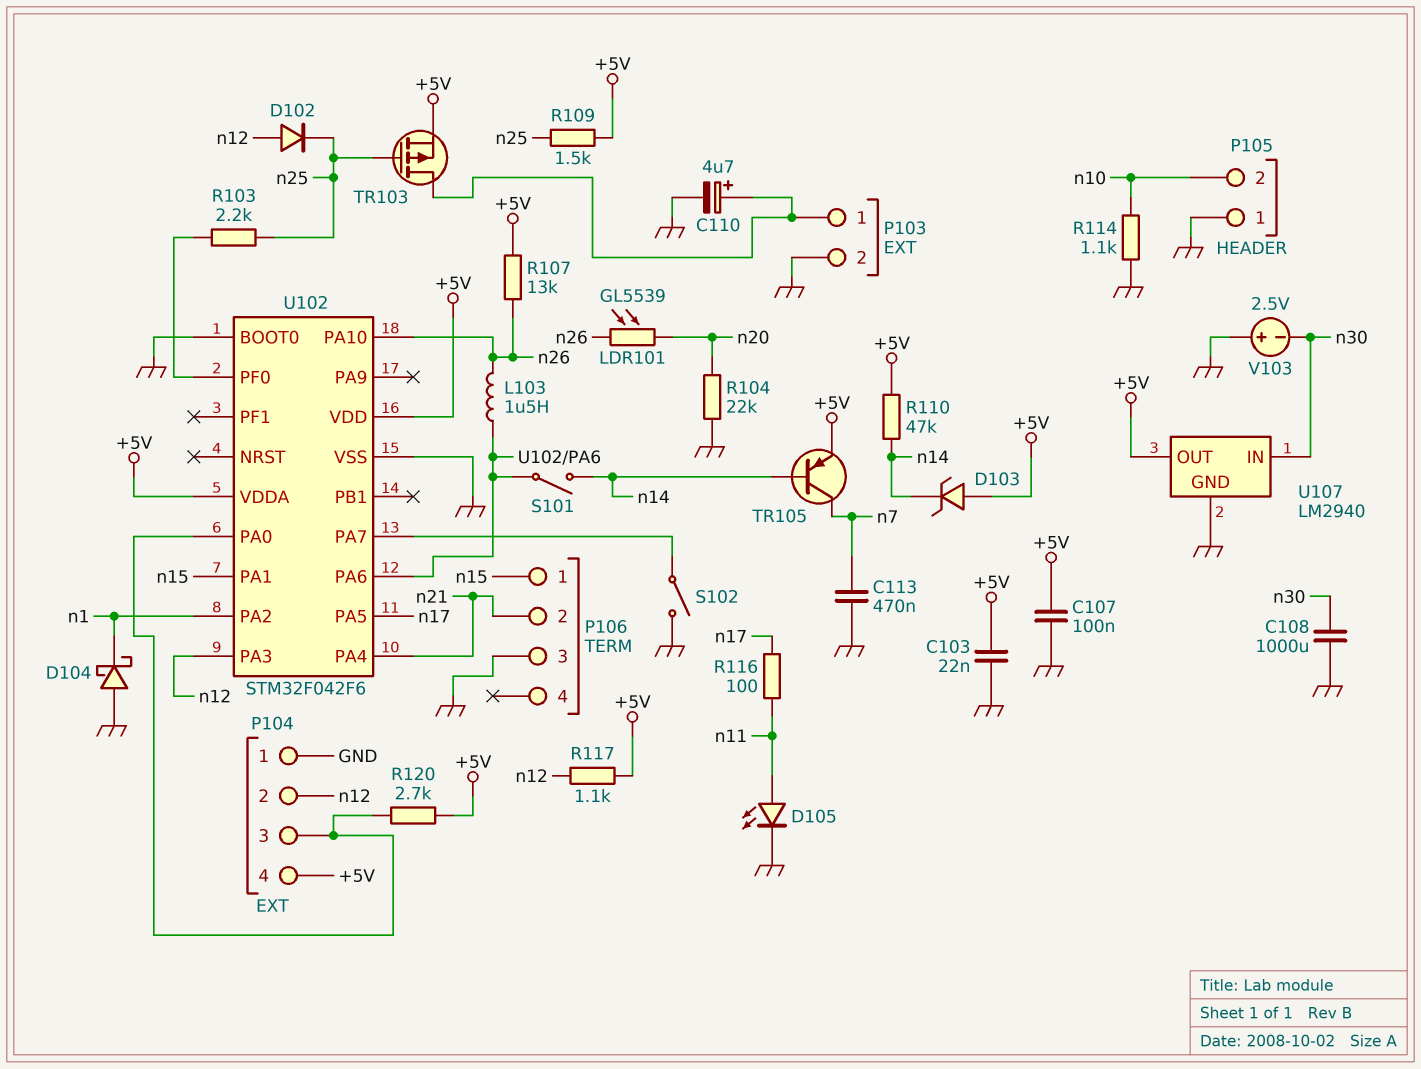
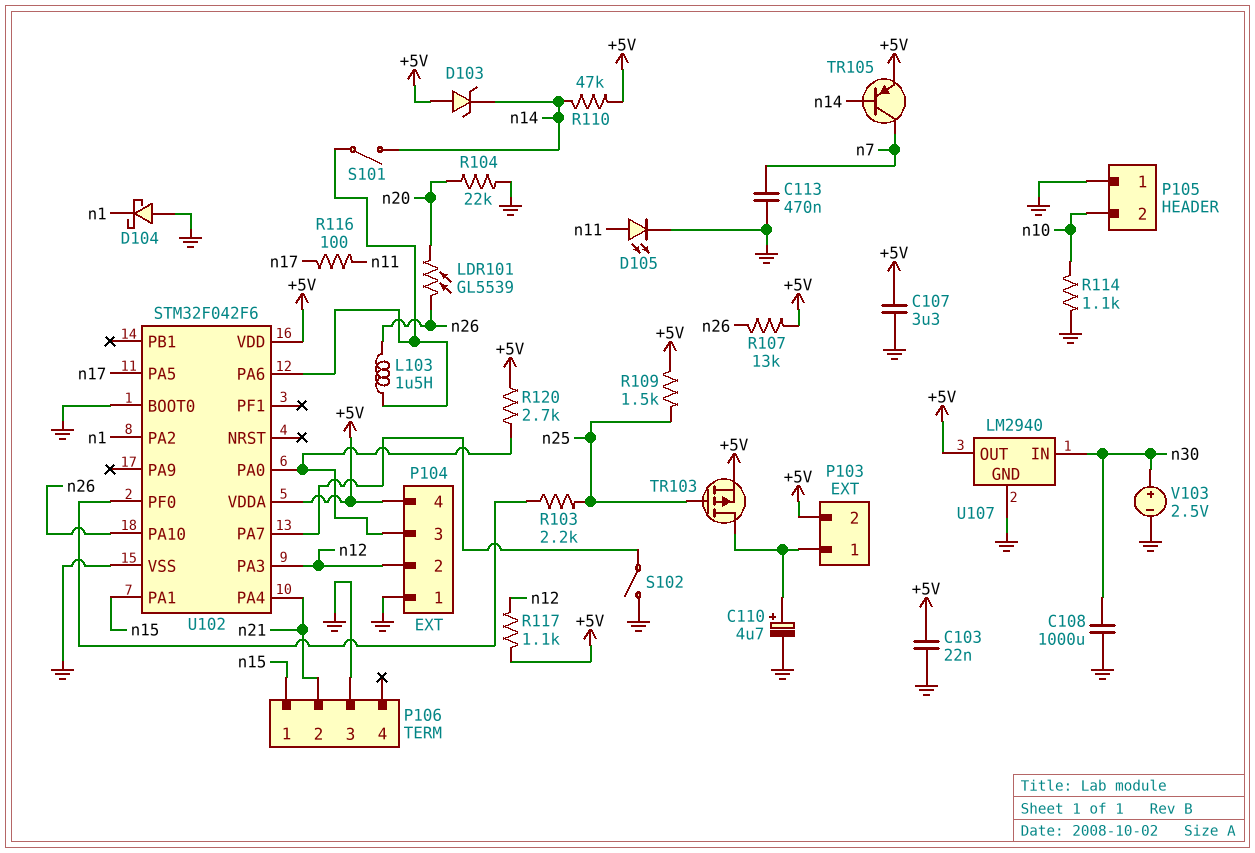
C107: 100nF (+5V, GND) -> 3.3uF (+5V, GND)
D102: diode (A n12, K n25) -> none
P103 pin 2: GND -> +5V
V103: 2.5V (plus GND, minus n30) -> 2.5V (plus n30, minus GND)

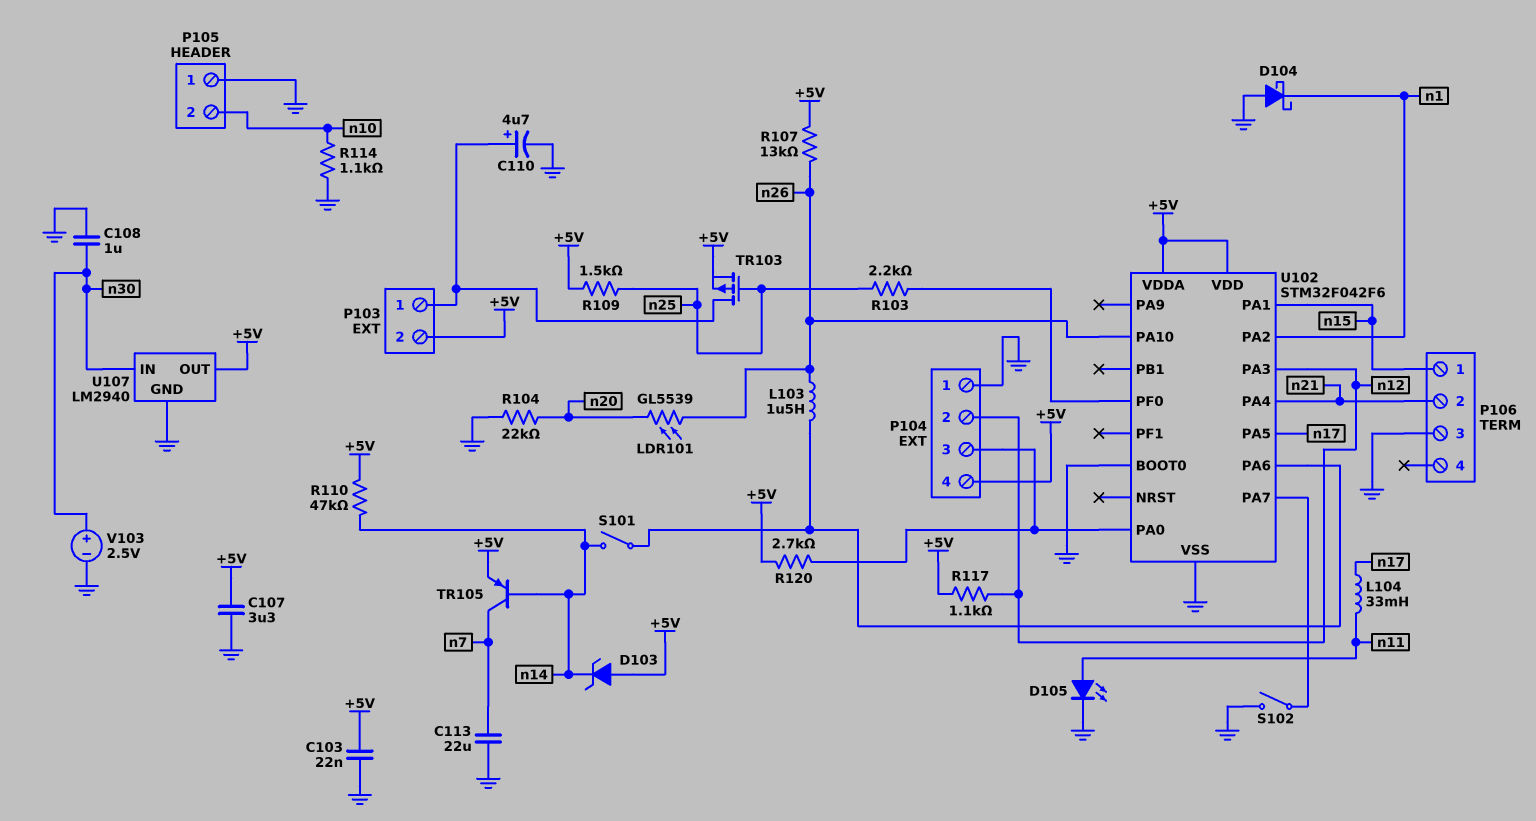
C108: 1000uF (GND, n30) -> 1uF (GND, n30)
C113: 470nF (GND, n7) -> 22uF (GND, n7)
L104: none -> 33mH (n11, n17)
R116: 100 (n11, n17) -> none

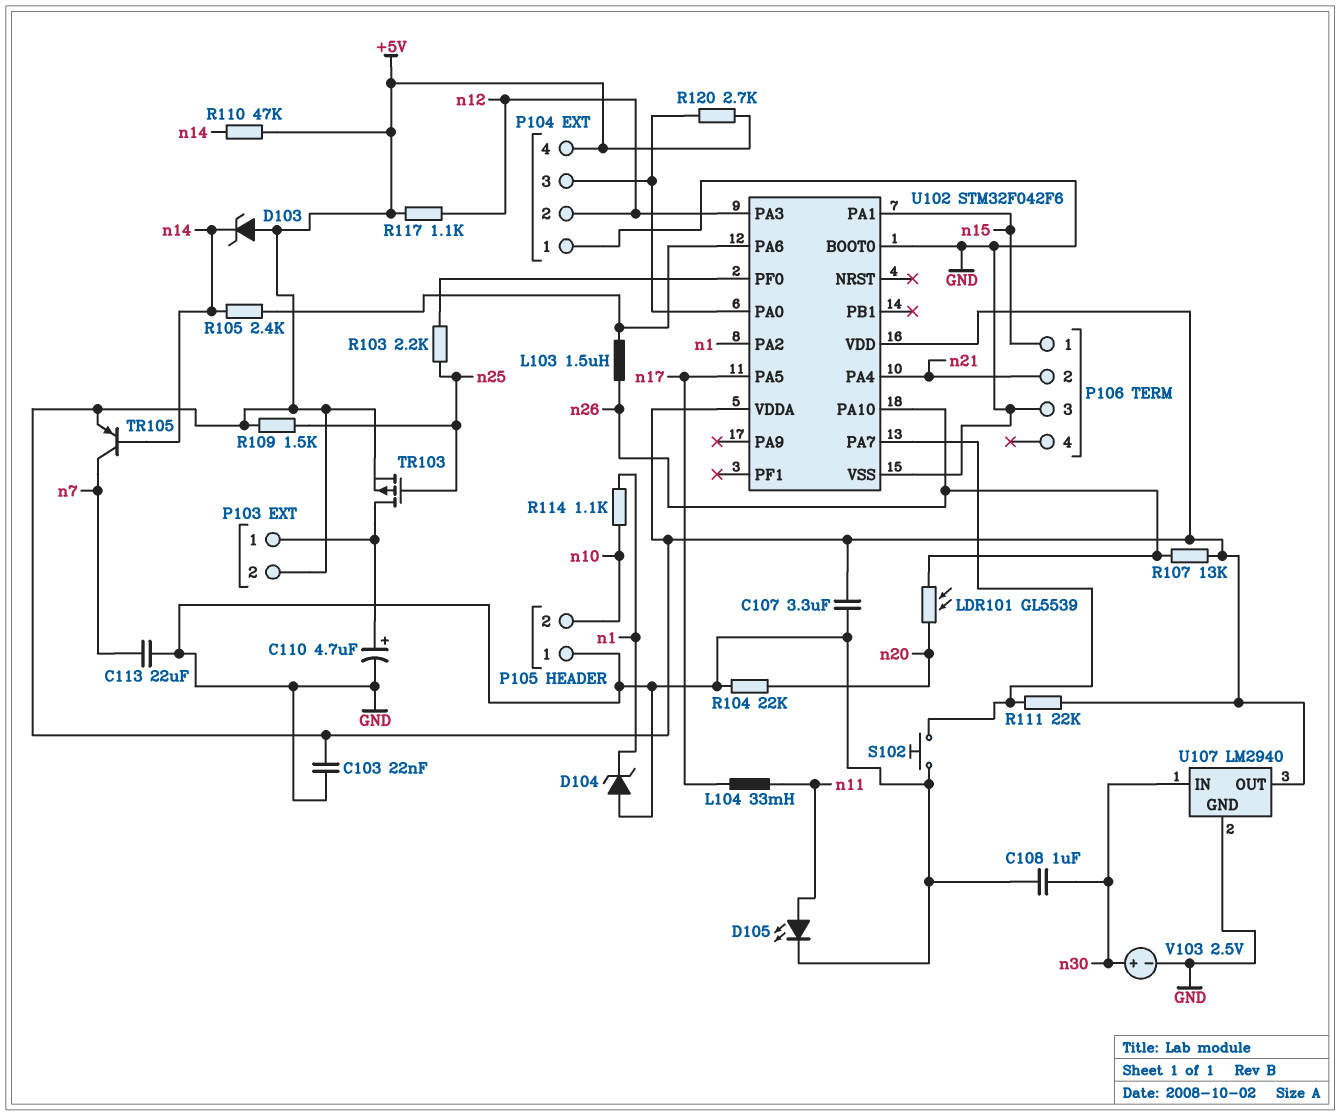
D104: schottky (A GND, K n1) -> zener (A GND, K n1)
R105: none -> 2.4k (U102/PA6, n14)
R111: none -> 22k (+5V, U102/PA7)
R114: 1.1k (GND, n10) -> 1.1k (n1, n10)
S101: switch (U102/PA6, n14) -> none
S102: switch (GND, U102/PA7) -> button (GND, U102/PA7)

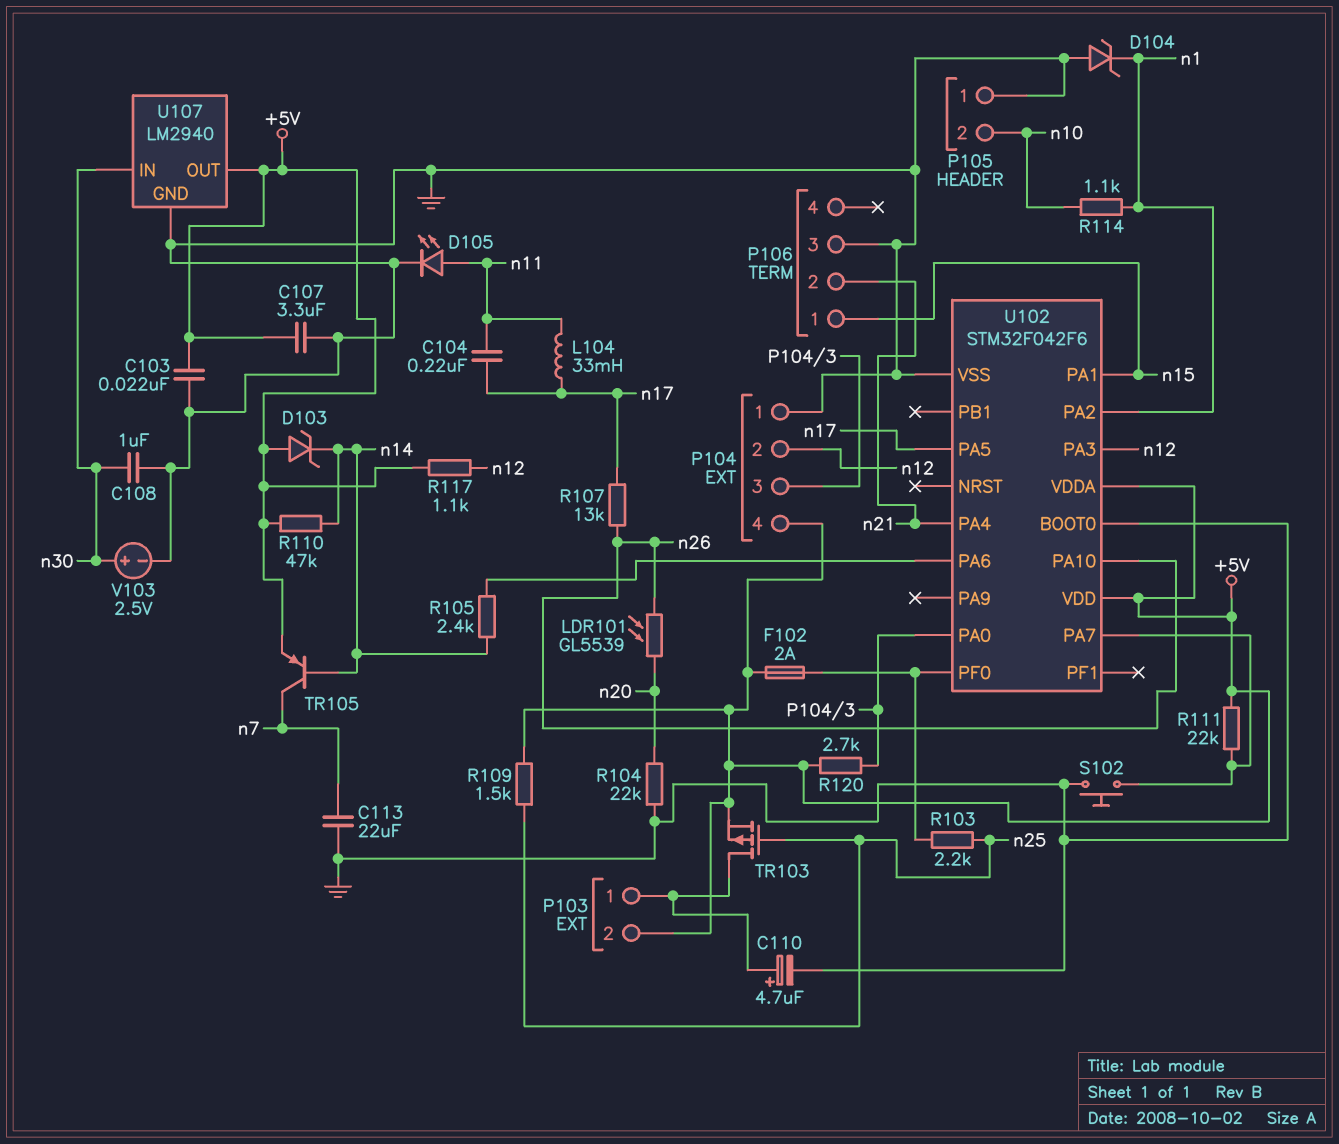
C104: none -> 220nF (n11, n17)
F102: none -> 2A (+5V, U102/PF0)
L103: 1.5uH (U102/PA6, n26) -> none
R107: 13k (+5V, n26) -> 13k (n17, n26)

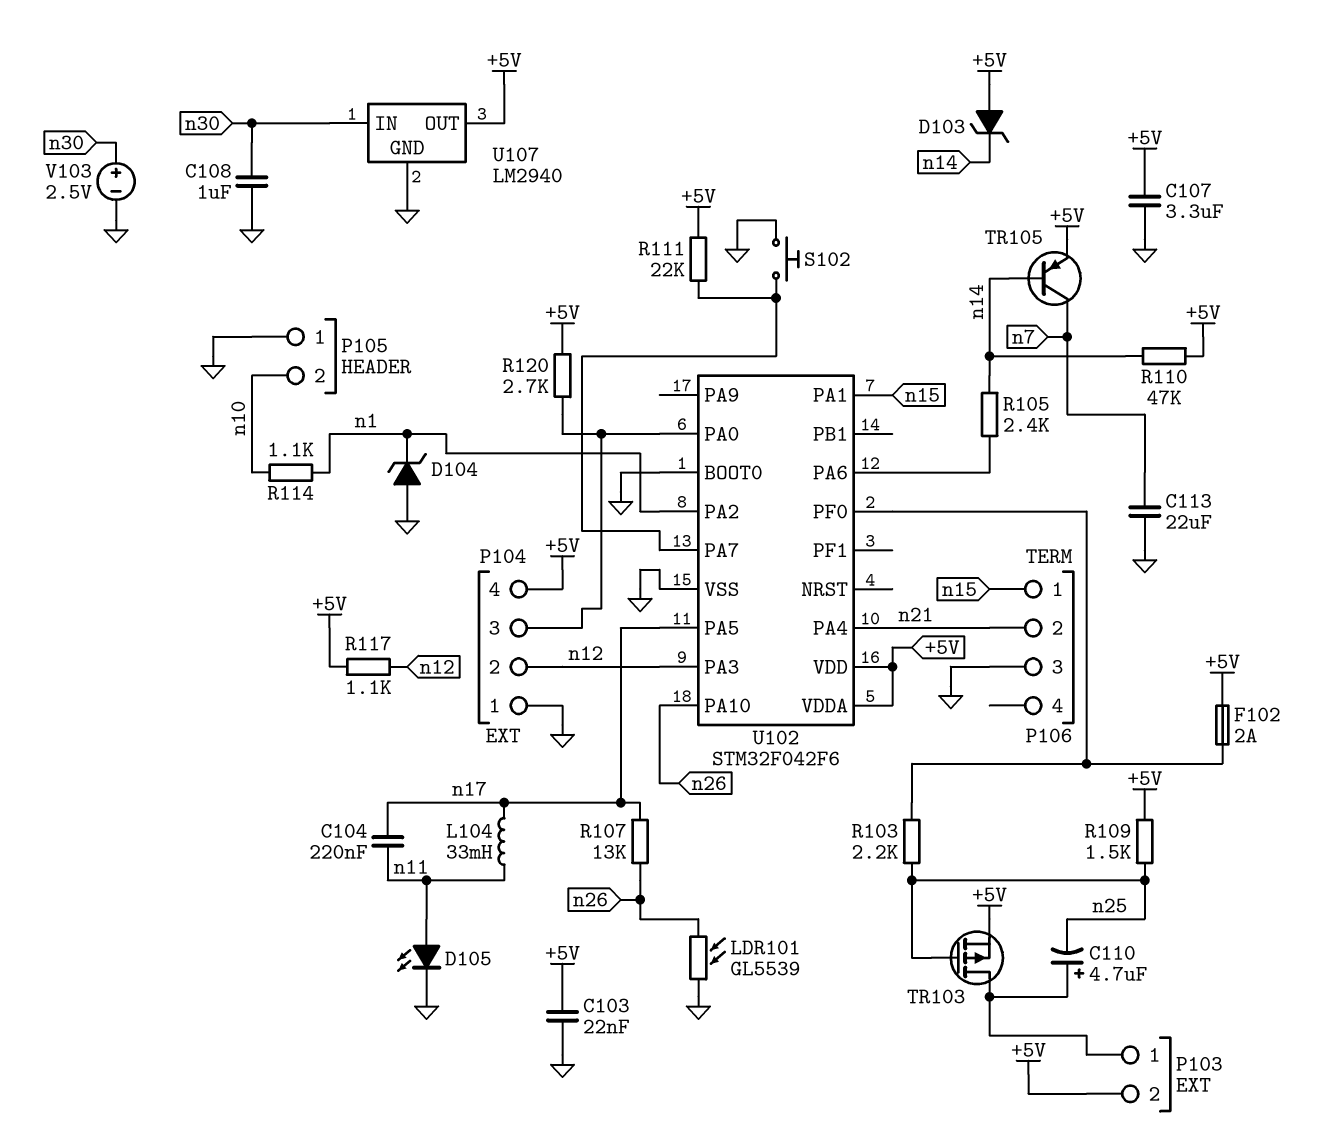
C110: 4.7uF (plus P103/1, minus GND) -> 4.7uF (plus P103/1, minus n25)
LDR101: GL5539 (n20, n26) -> GL5539 (GND, n26)
R104: 22k (GND, n20) -> none

